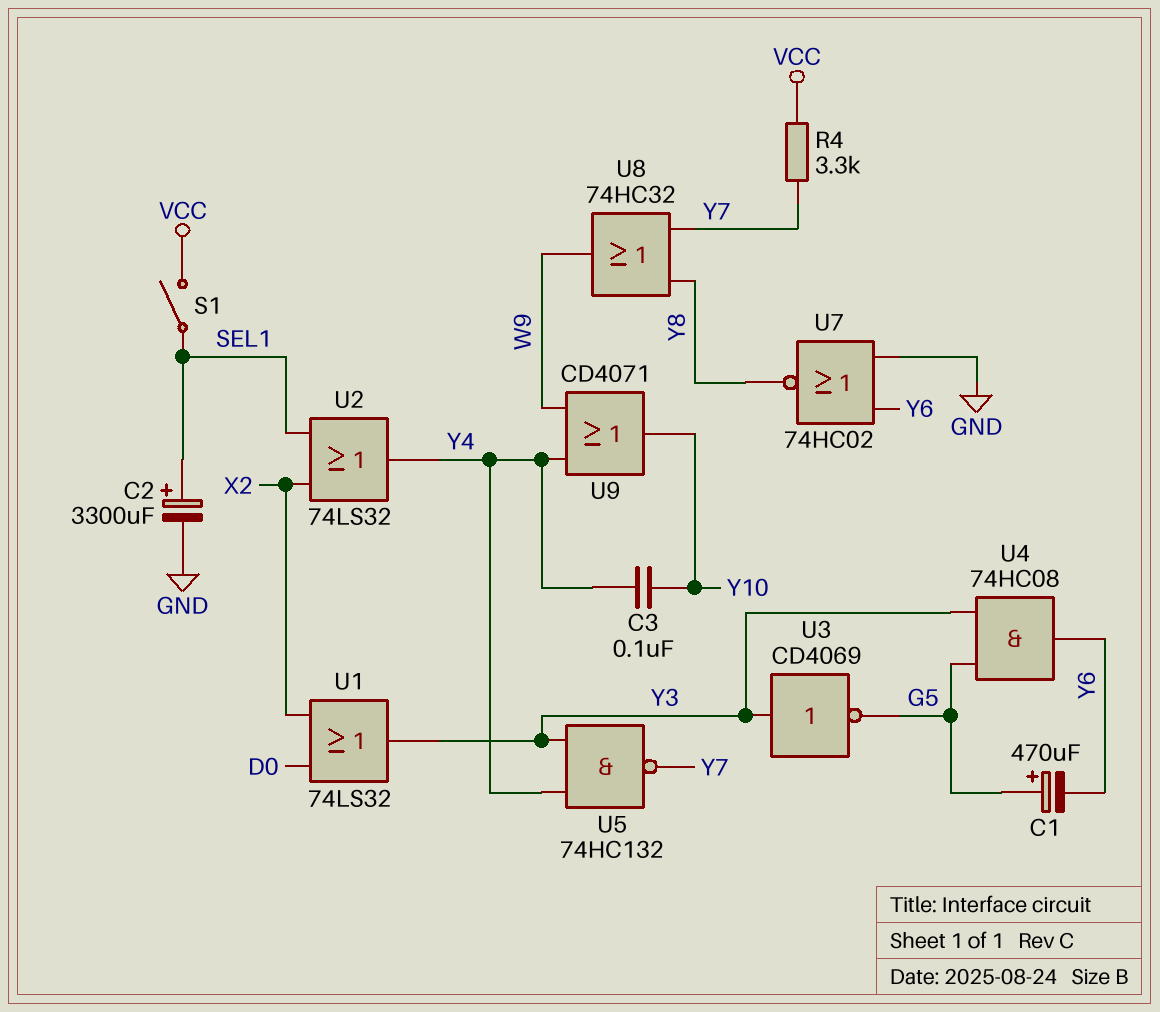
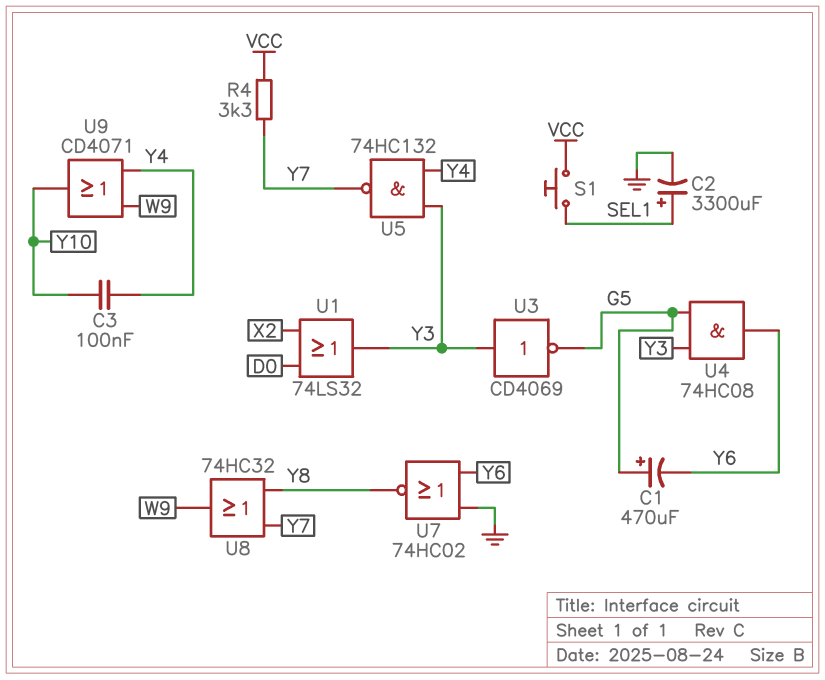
S1: switch (SEL1, VCC) -> button (SEL1, VCC)
U2: OR 74LS32 (in SEL1, in X2, out Y4) -> none

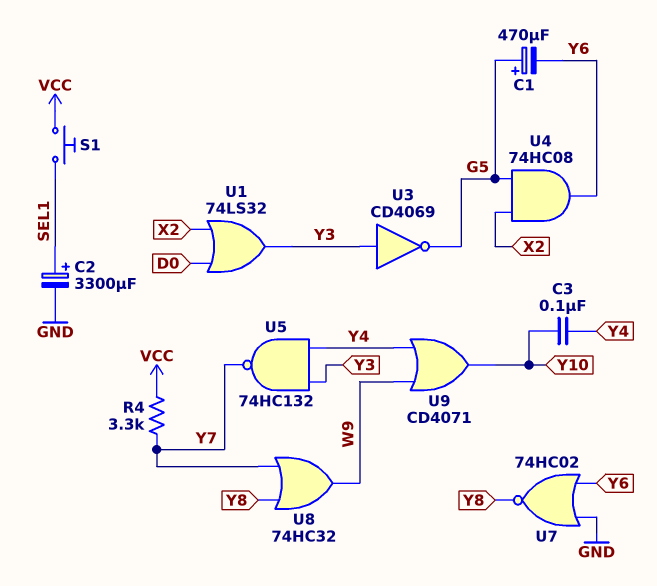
U4: AND 74HC08 (in G5, in Y3, out Y6) -> AND 74HC08 (in G5, in X2, out Y6)

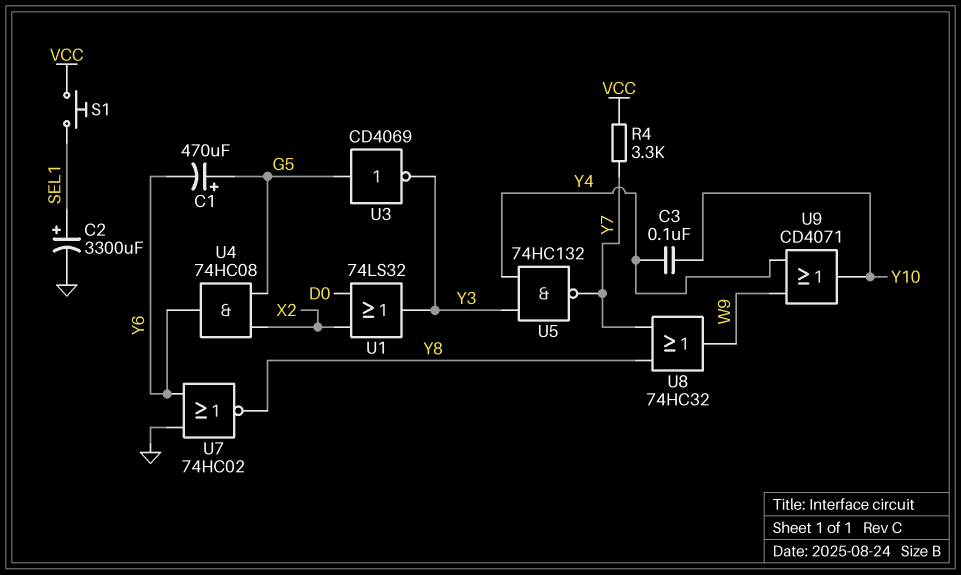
U3: NOT CD4069 (in Y3, out G5) -> NOT CD4069 (in G5, out Y3)

